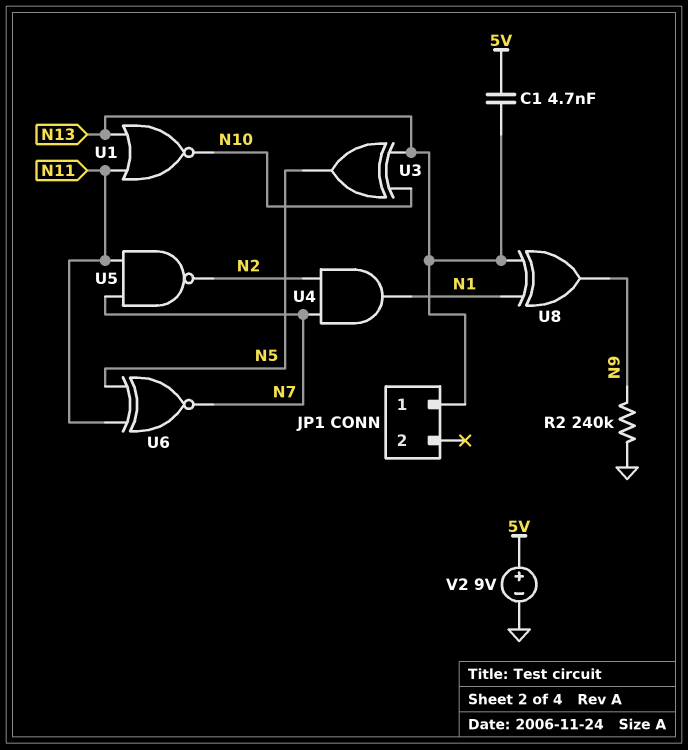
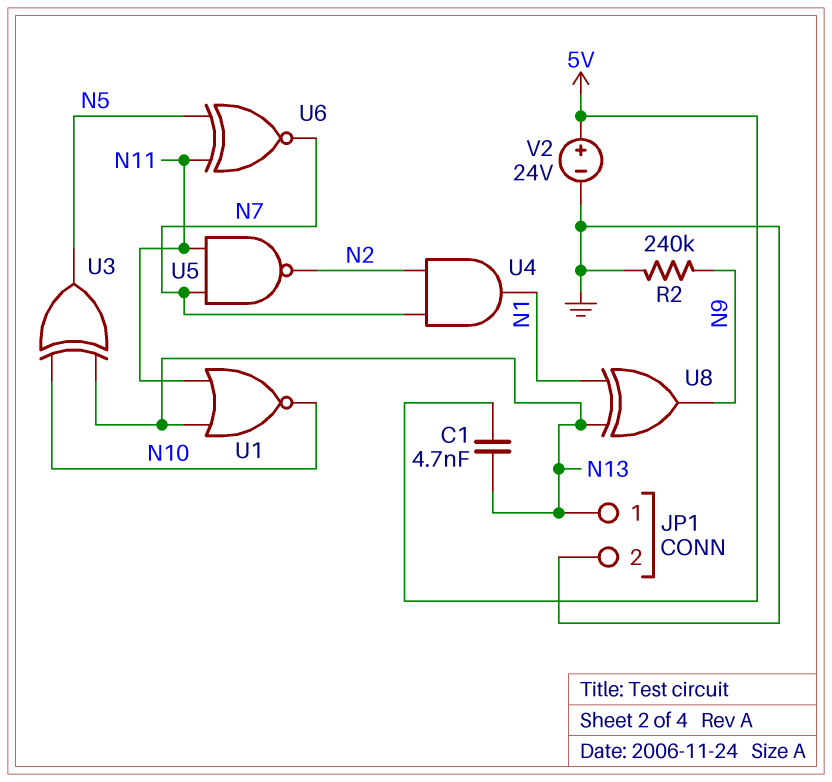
JP1 pin 2: none -> GND
V2: 9V (plus 5V, minus GND) -> 24V (plus 5V, minus GND)

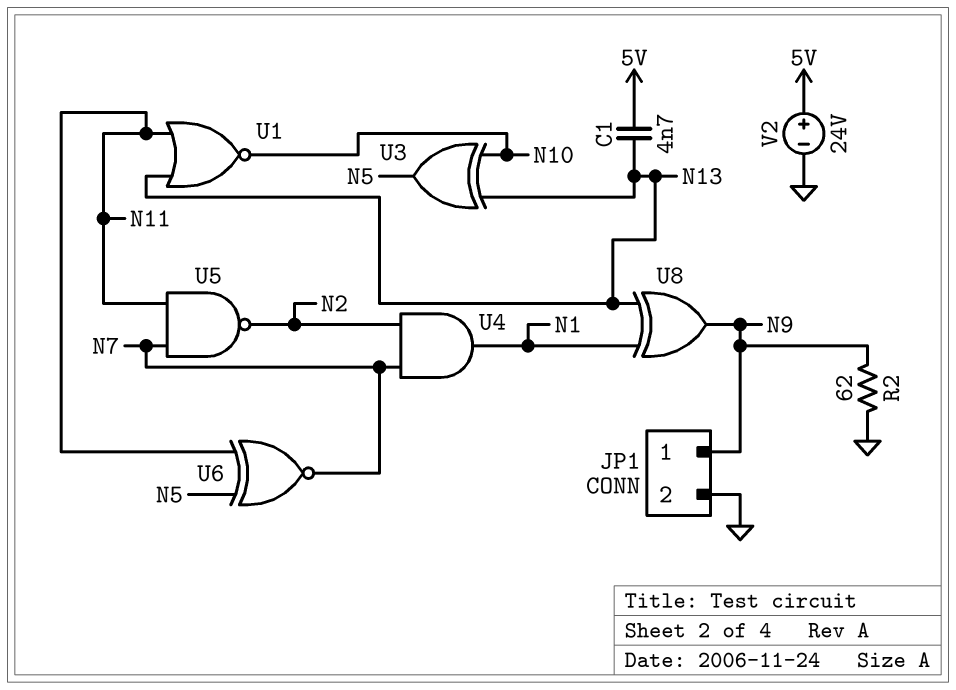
JP1 pin 1: N13 -> N9
R2: 240k (GND, N9) -> 62 (GND, N9)

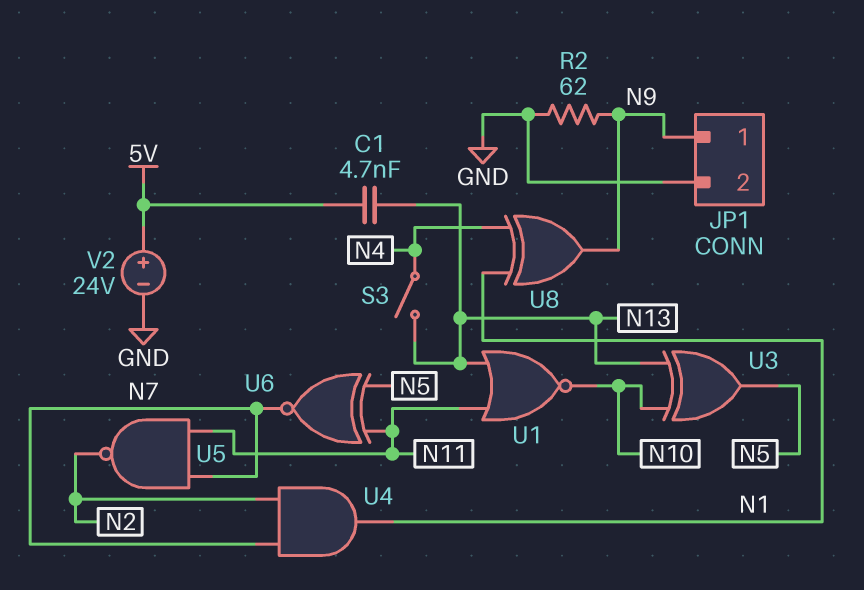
S3: none -> switch (N4, N13)
U8: XOR (in N1, in N13, out N9) -> XOR (in N1, in N4, out N9)

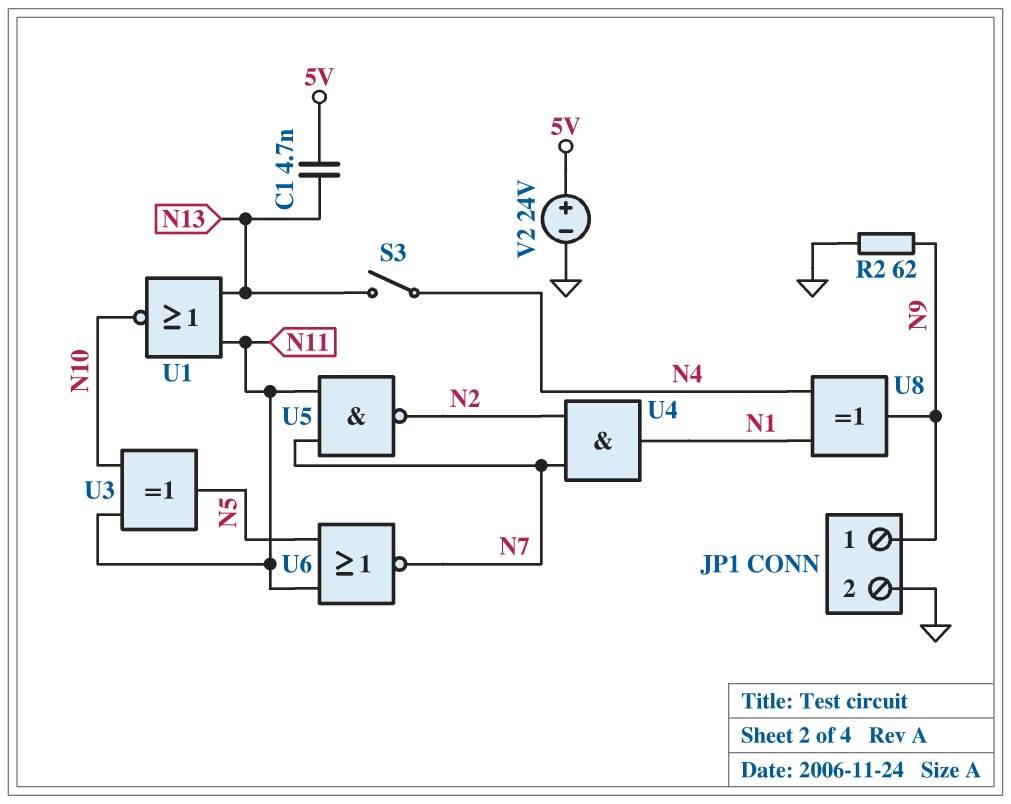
U3: XOR (in N10, in N13, out N5) -> XOR (in N10, in N11, out N5)
U6: XNOR (in N5, in N11, out N7) -> NOR (in N5, in N11, out N7)

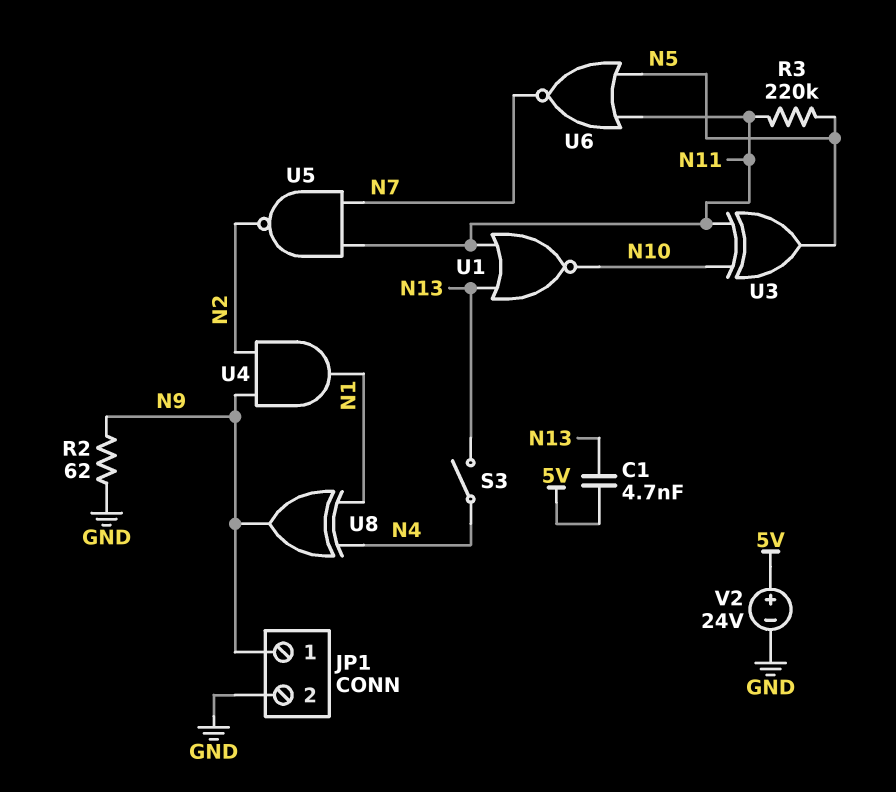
R3: none -> 220k (N5, N11)
U4: AND (in N2, in N7, out N1) -> AND (in N2, in N9, out N1)

